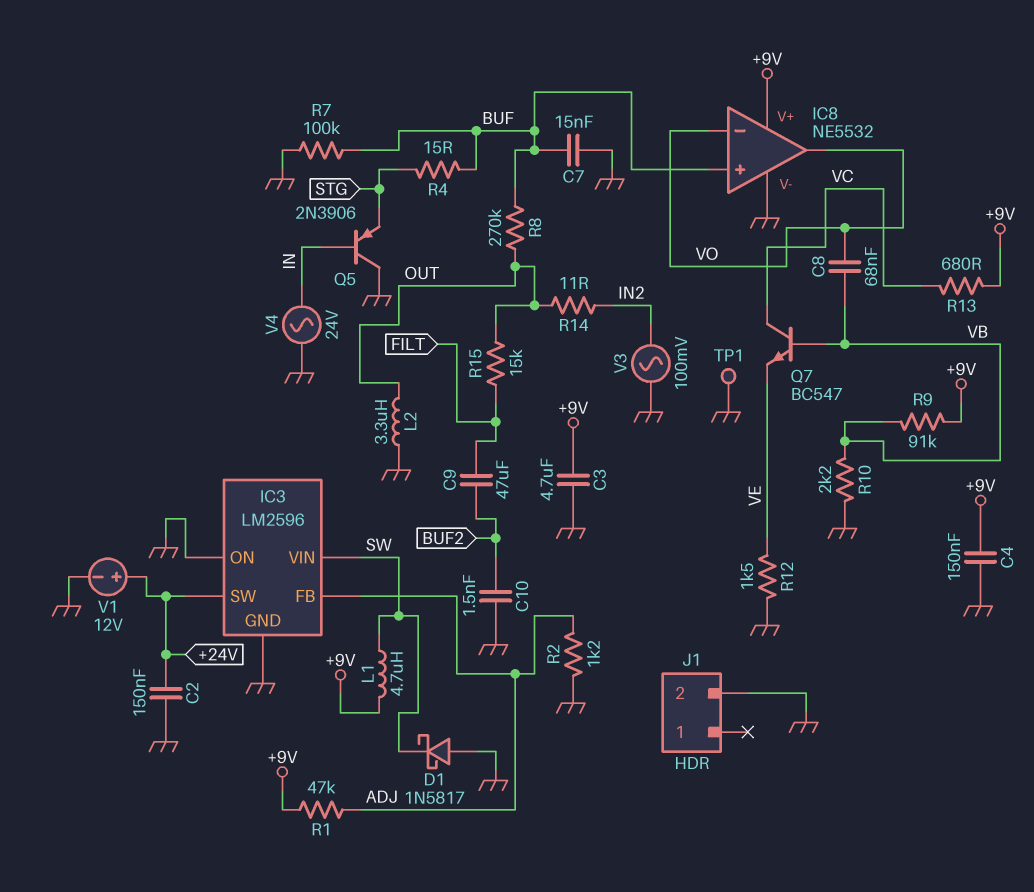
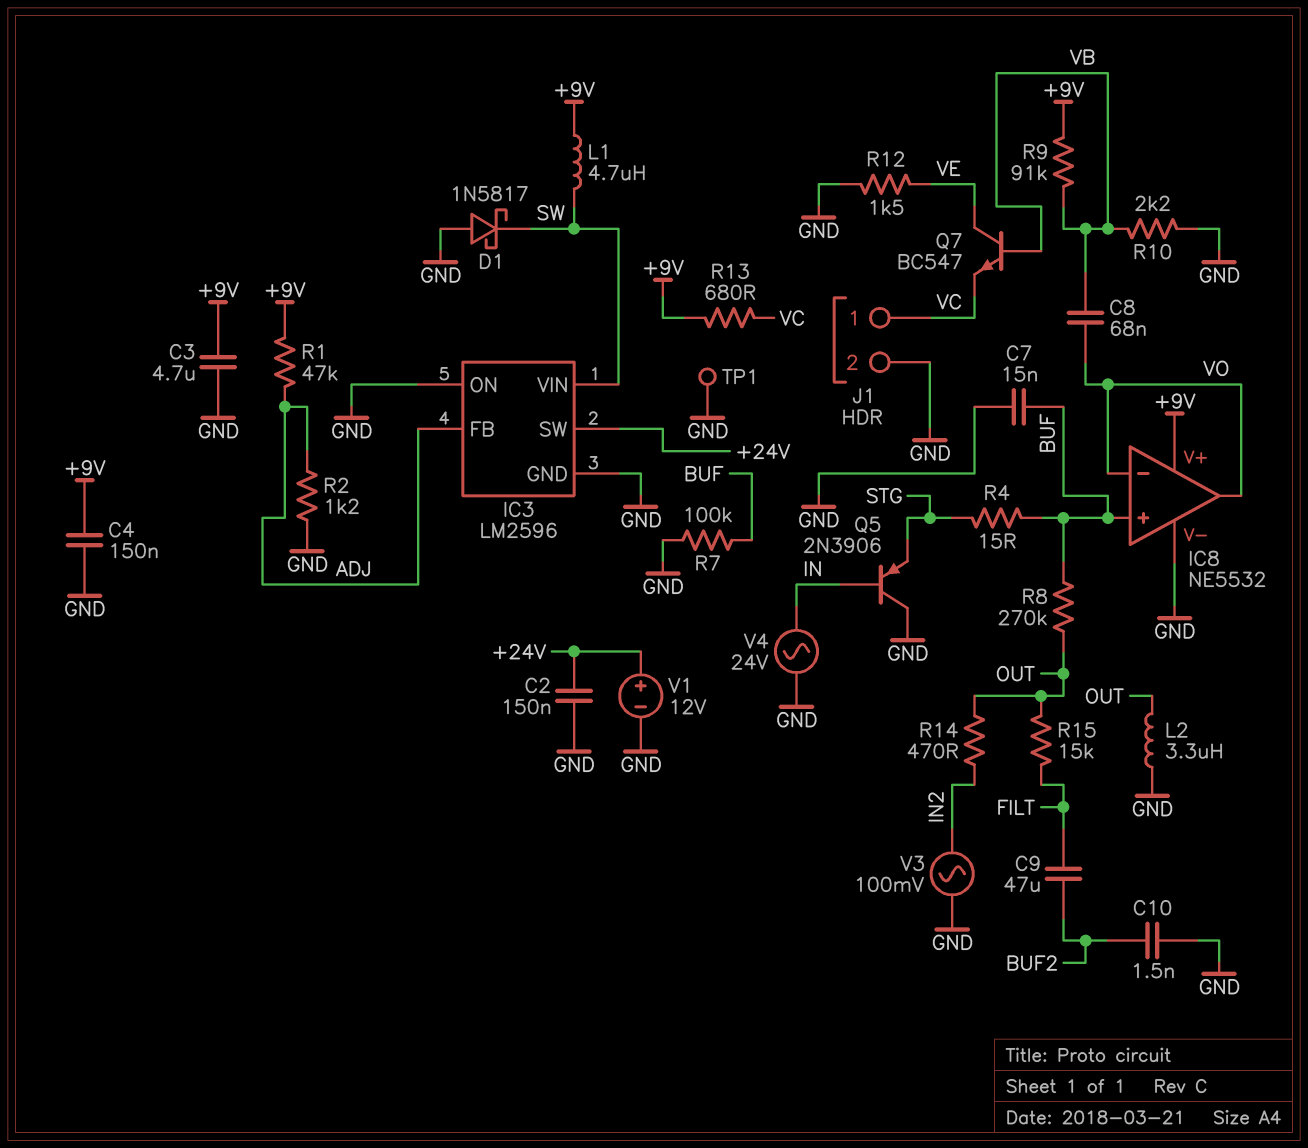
J1 pin 1: none -> VC
Q7: NPN BC547 (B VB, C VC, E VE) -> NPN BC547 (B VB, C VE, E VC)
R14: 11 (IN2, OUT) -> 470 (IN2, OUT)

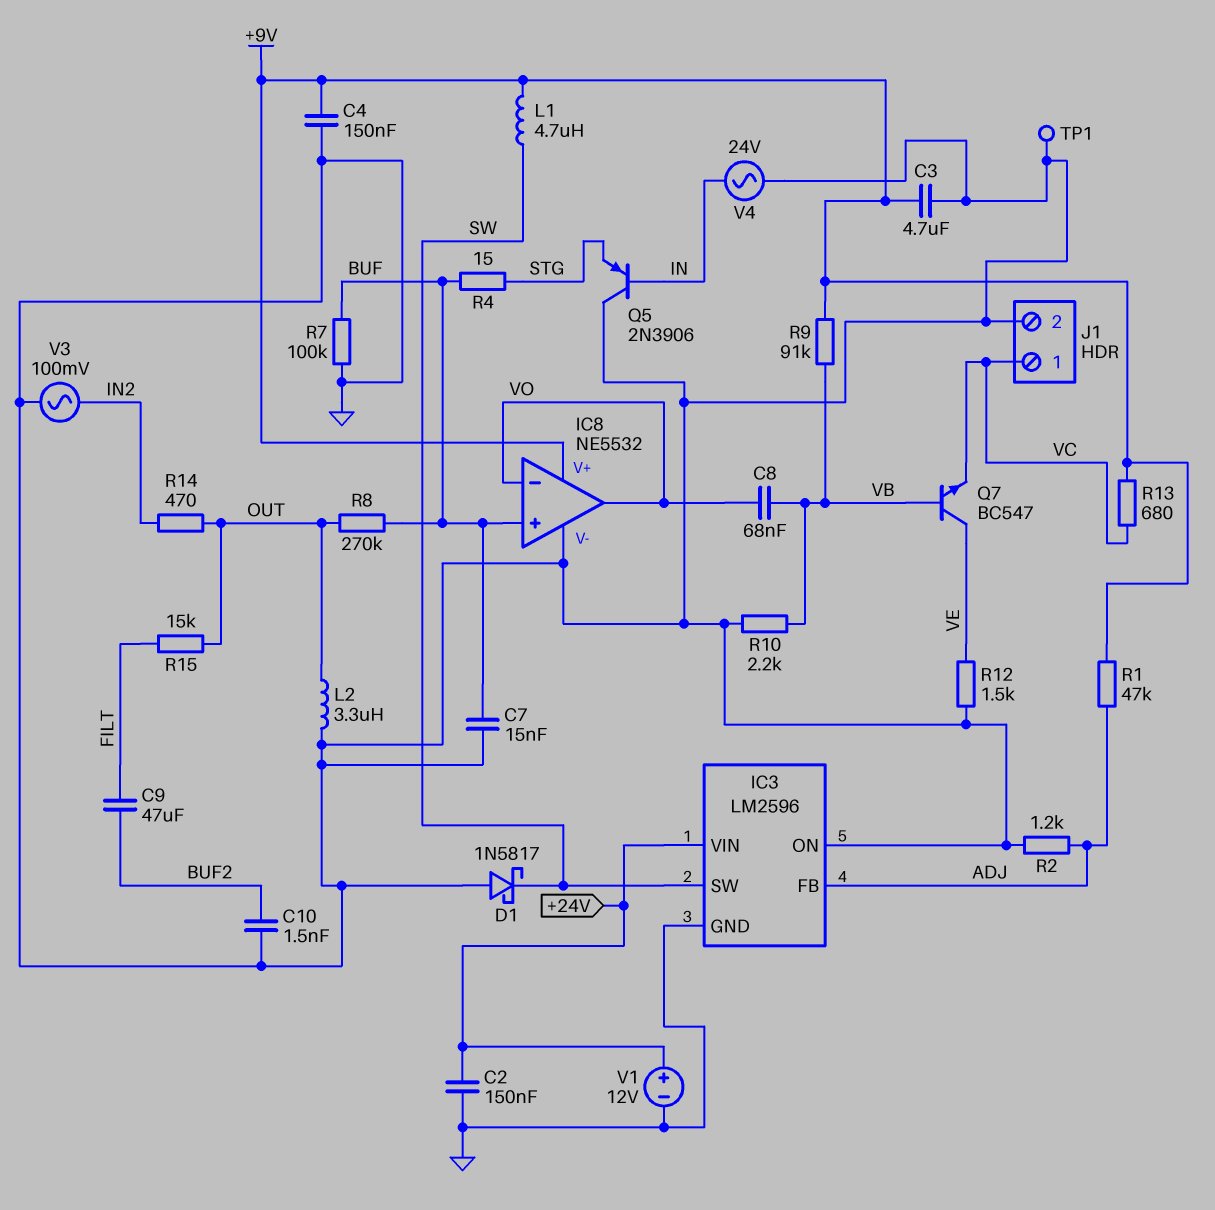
IC3 pin SW: +24V -> SW
IC3 pin VIN: SW -> +24V

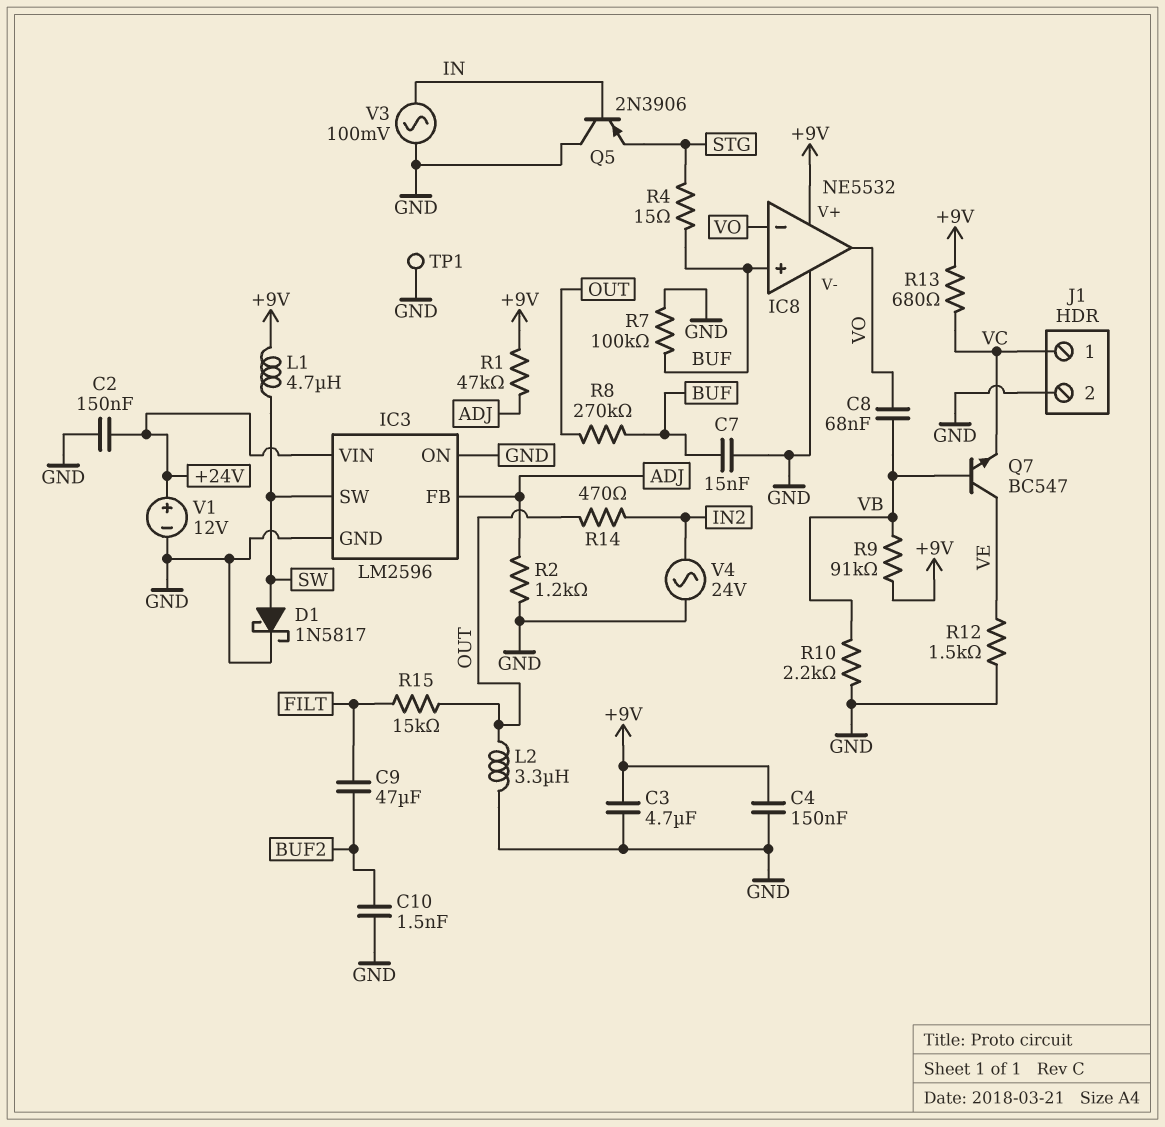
D1: schottky 1N5817 (A GND, K SW) -> schottky 1N5817 (A SW, K GND)
V3: AC 100mV (GND, IN2) -> AC 100mV (GND, IN)
V4: AC 24V (GND, IN) -> AC 24V (GND, IN2)

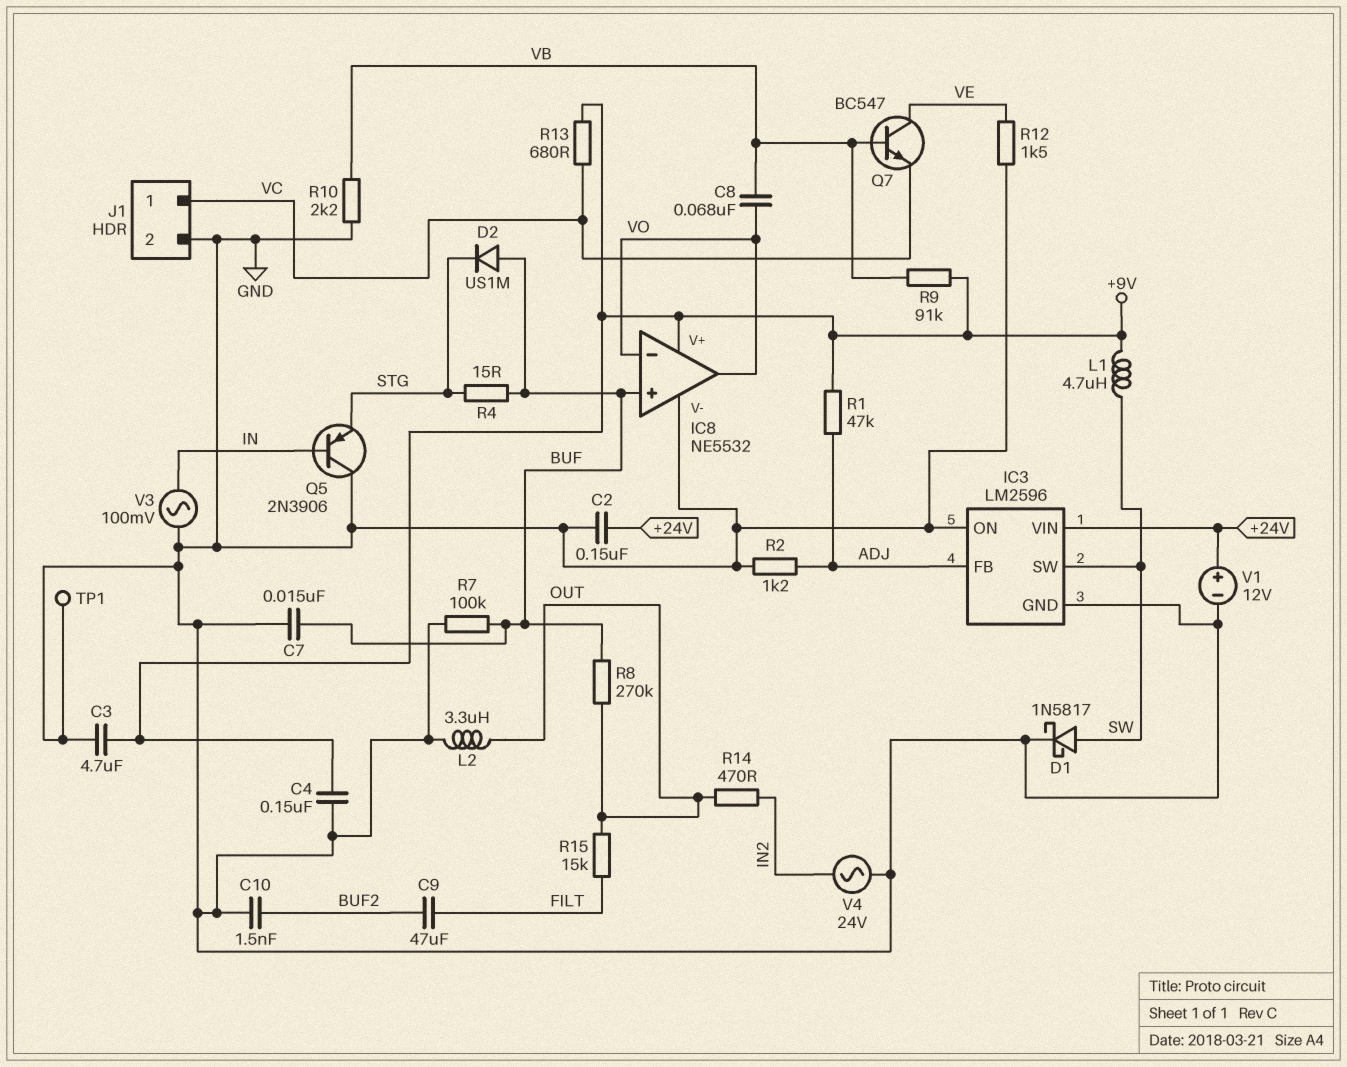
D2: none -> diode US1M (A BUF, K STG)

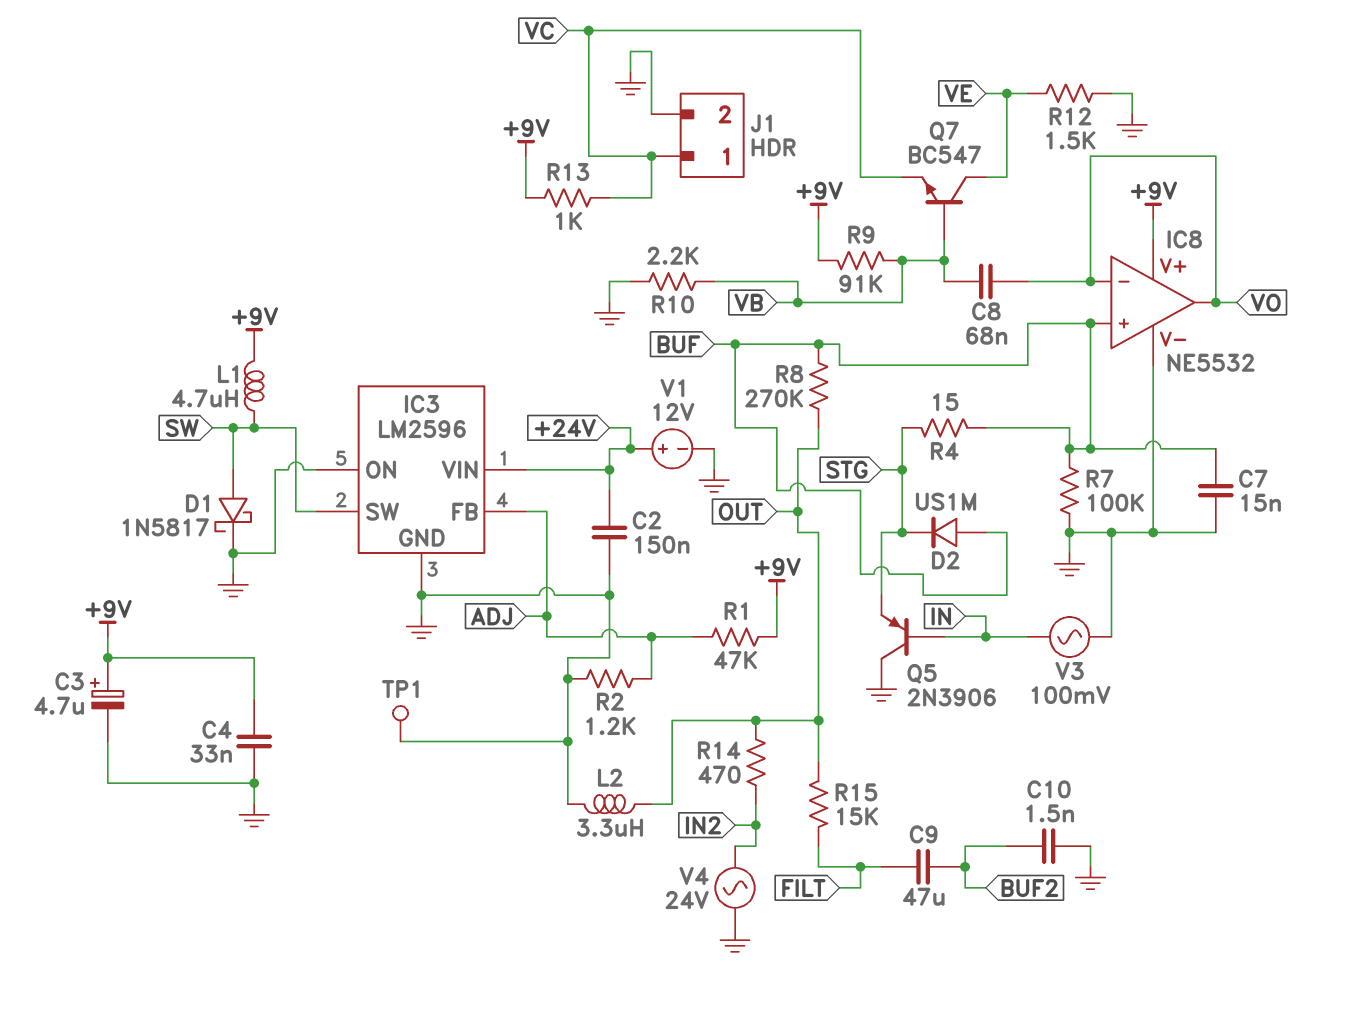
C3: 4.7uF (+9V, GND) -> 4.7uF (plus +9V, minus GND)
C4: 150nF (+9V, GND) -> 33nF (+9V, GND)
R13: 680 (+9V, VC) -> 1k (+9V, VC)

